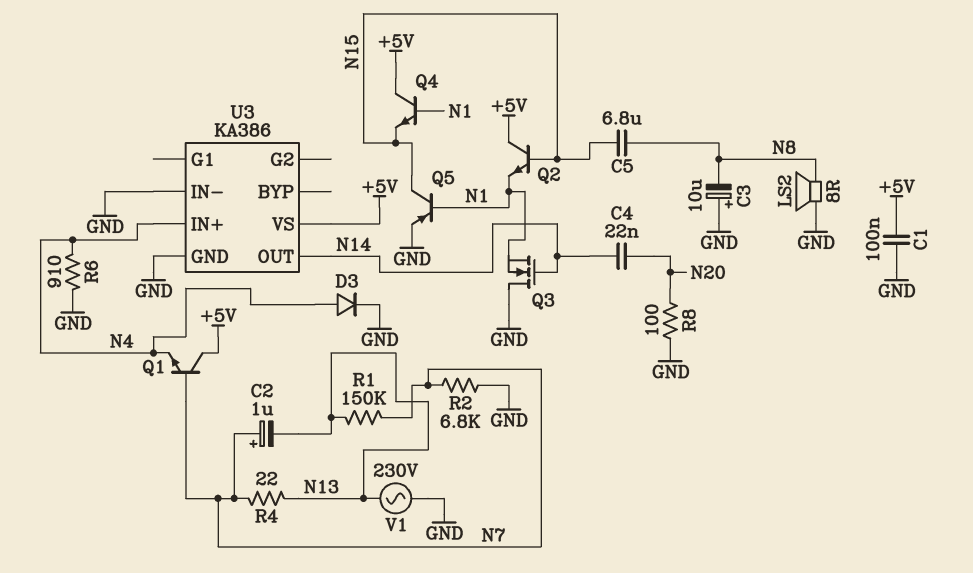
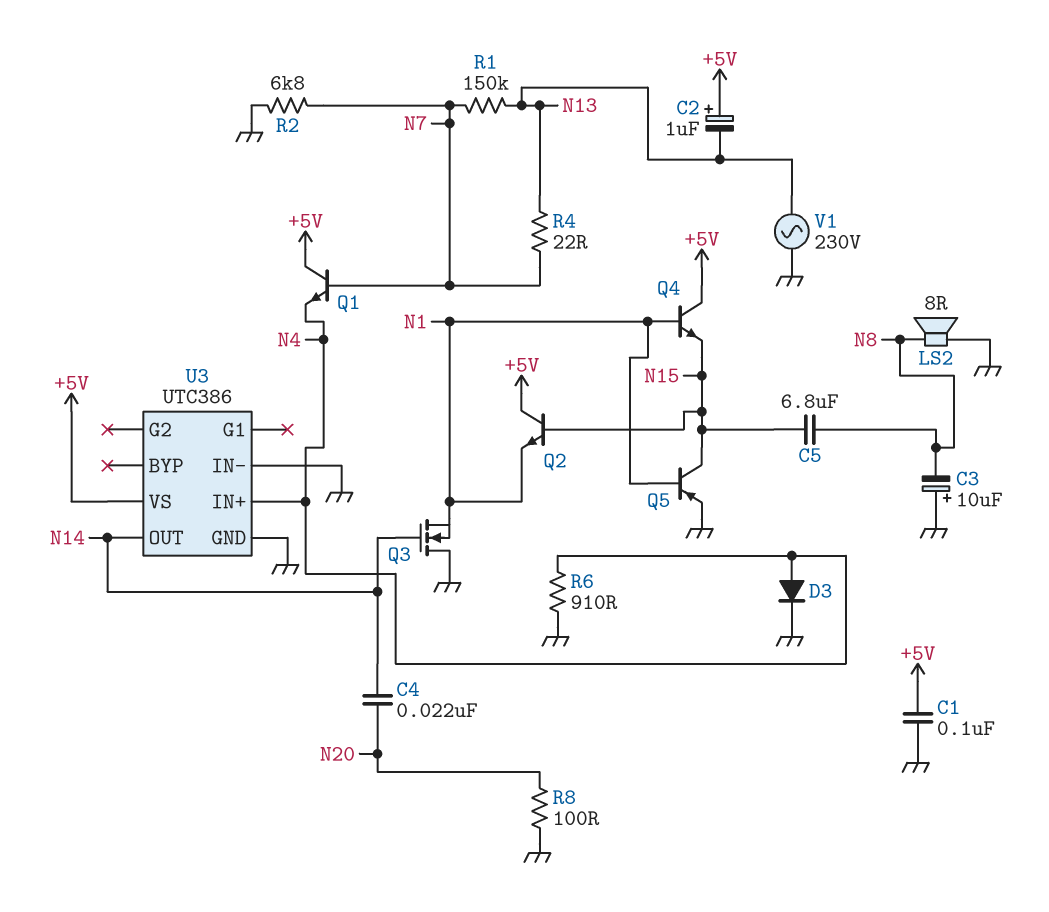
C2: 1uF (plus N7, minus N13) -> 1uF (plus +5V, minus N13)
U3: KA386 -> UTC386

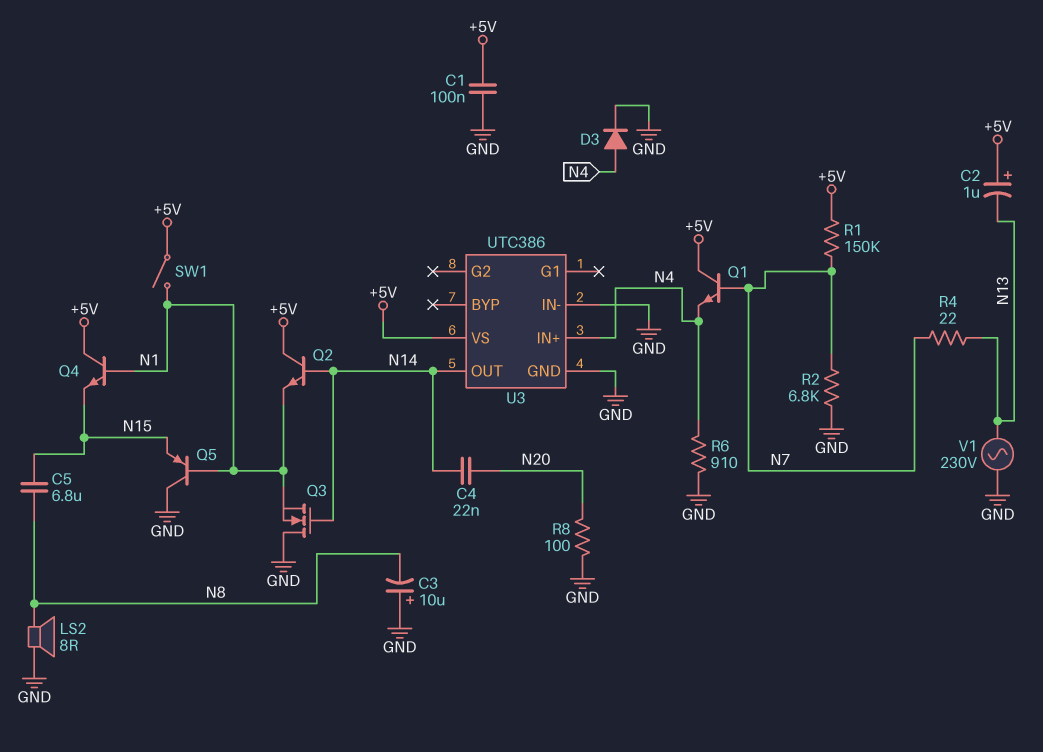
Q2: NPN (B N15, C +5V, E N1) -> NPN (B N14, C +5V, E N1)
Q5: PNP (B N1, C N15, E GND) -> PNP (B N1, C GND, E N15)
R1: 150k (N7, N13) -> 150k (+5V, N7)
SW1: none -> switch (+5V, N1)

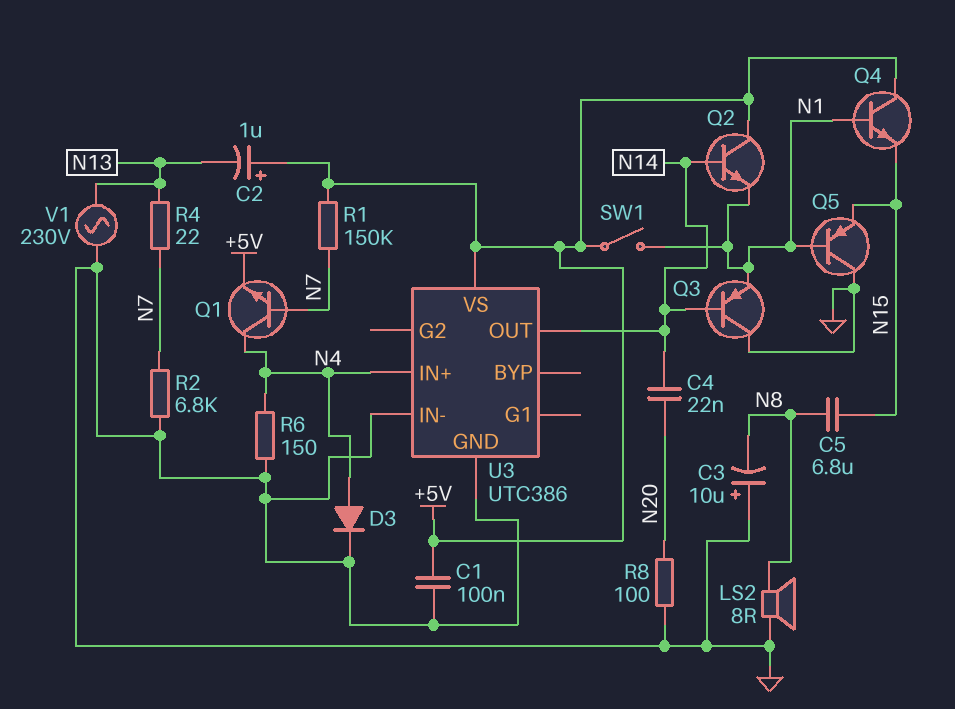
Q1: NPN (B N7, C +5V, E N4) -> NPN (B N7, C N4, E +5V)
Q3: NMOS (G N14, D GND, S N1) -> PNP (B N14, C GND, E N1)
R6: 910 (GND, N4) -> 150 (GND, N4)

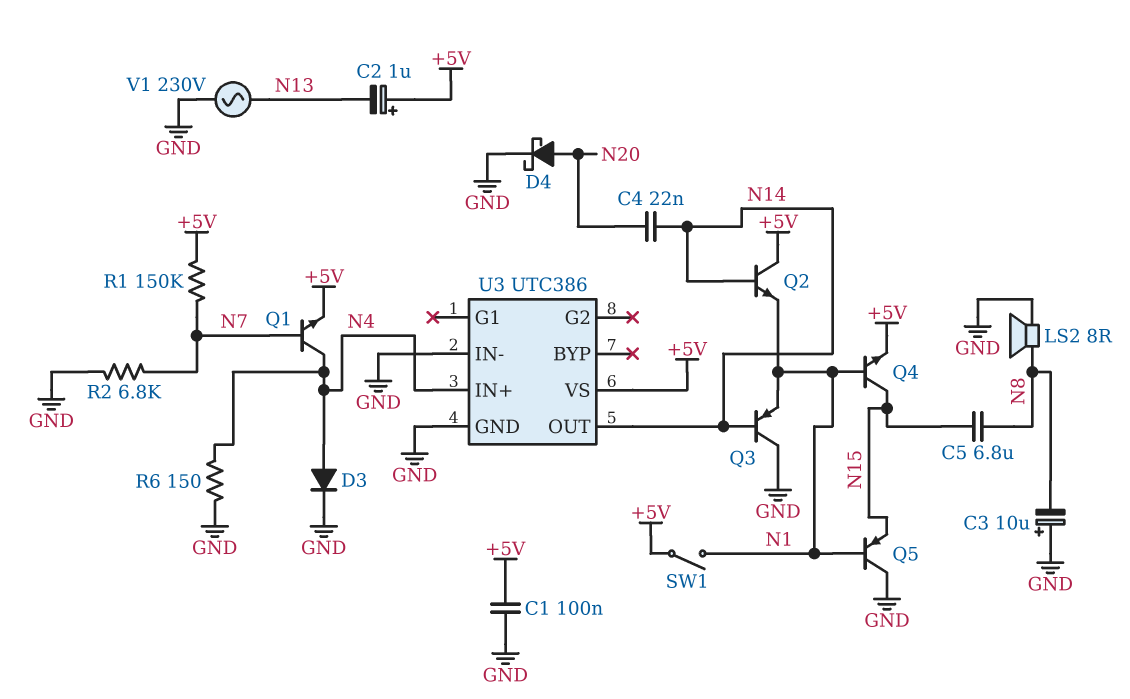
D4: none -> schottky (A N20, K GND)
Q4: NPN (B N1, C +5V, E N15) -> NPN (B N1, C N15, E +5V)
R4: 22 (N7, N13) -> none
R8: 100 (GND, N20) -> none

